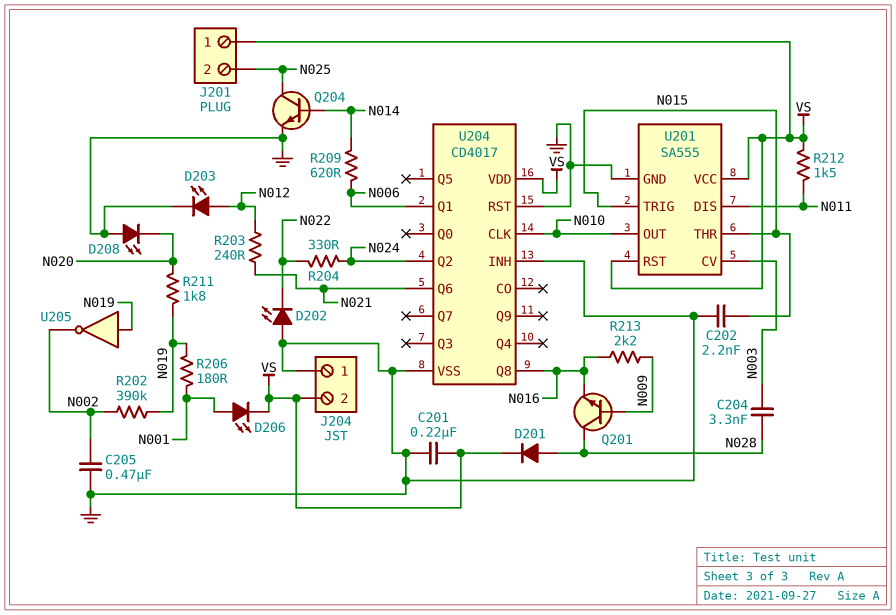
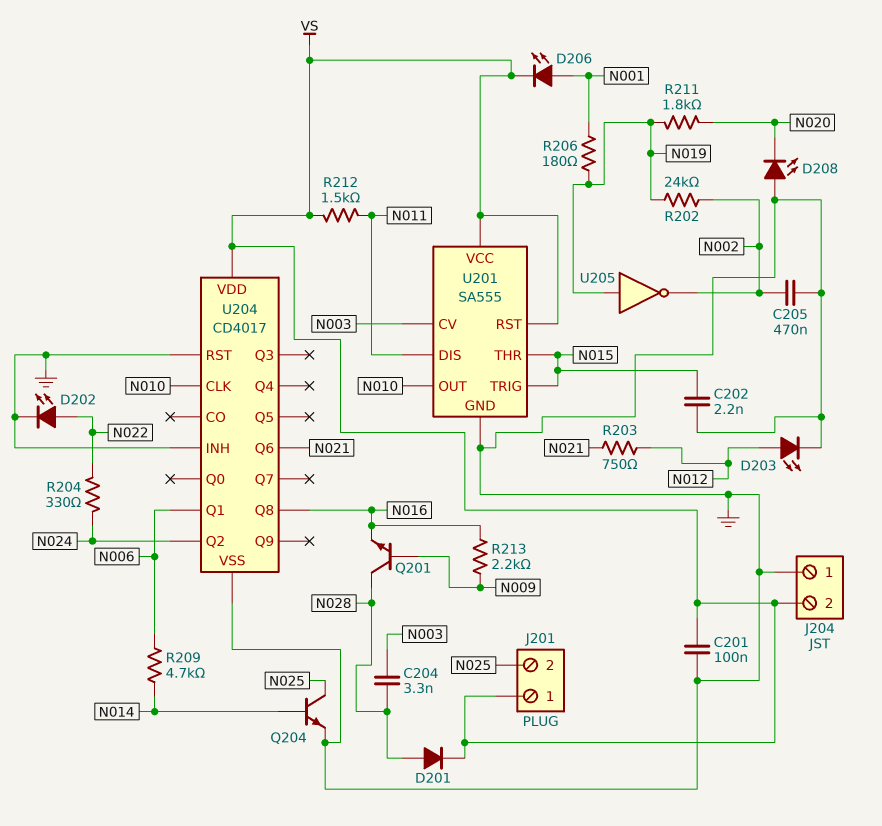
C201: 220nF (GND, VS) -> 100nF (GND, VS)
D202: LED (A GND, K N022) -> LED (A N022, K GND)
R202: 390k (N002, N019) -> 24k (N002, N019)
R203: 240 (N012, N021) -> 750 (N012, N021)
R209: 620 (N006, N014) -> 4.7k (N006, N014)

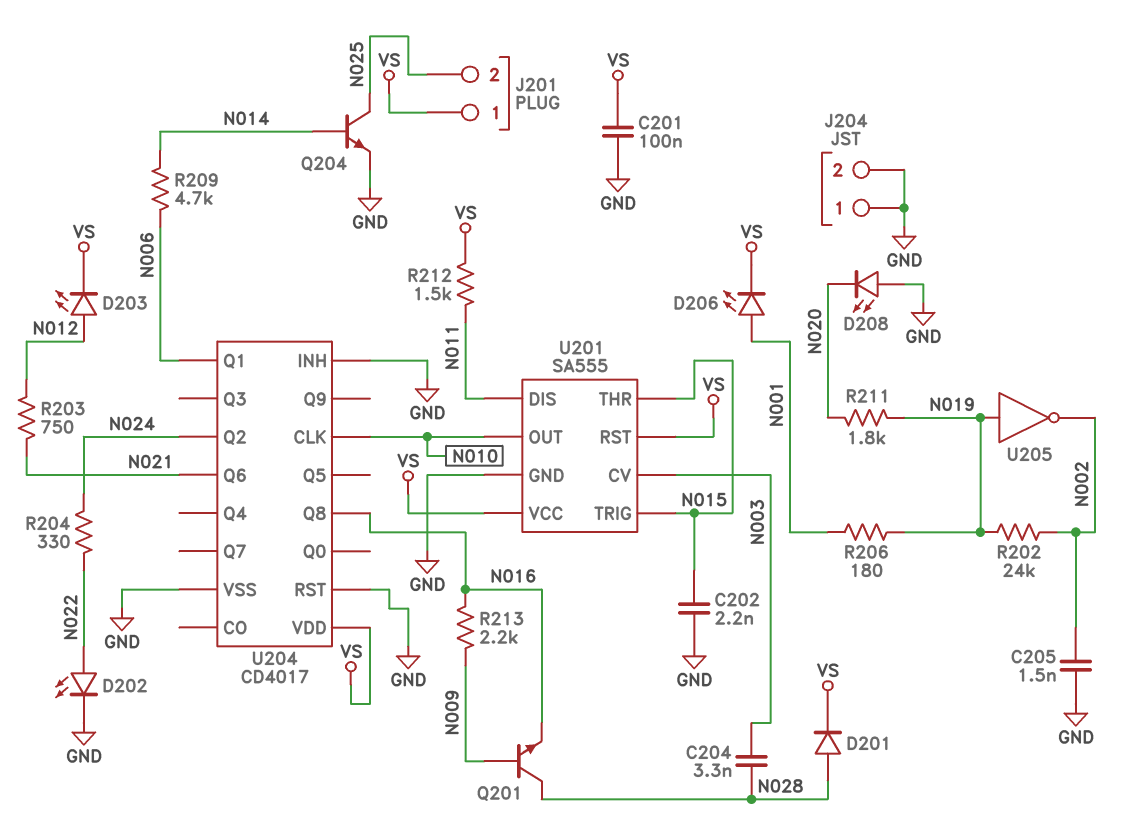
C205: 470nF (GND, N002) -> 1.5nF (GND, N002)
D203: LED (A N012, K GND) -> LED (A N012, K VS)
J204 pin 2: VS -> GND

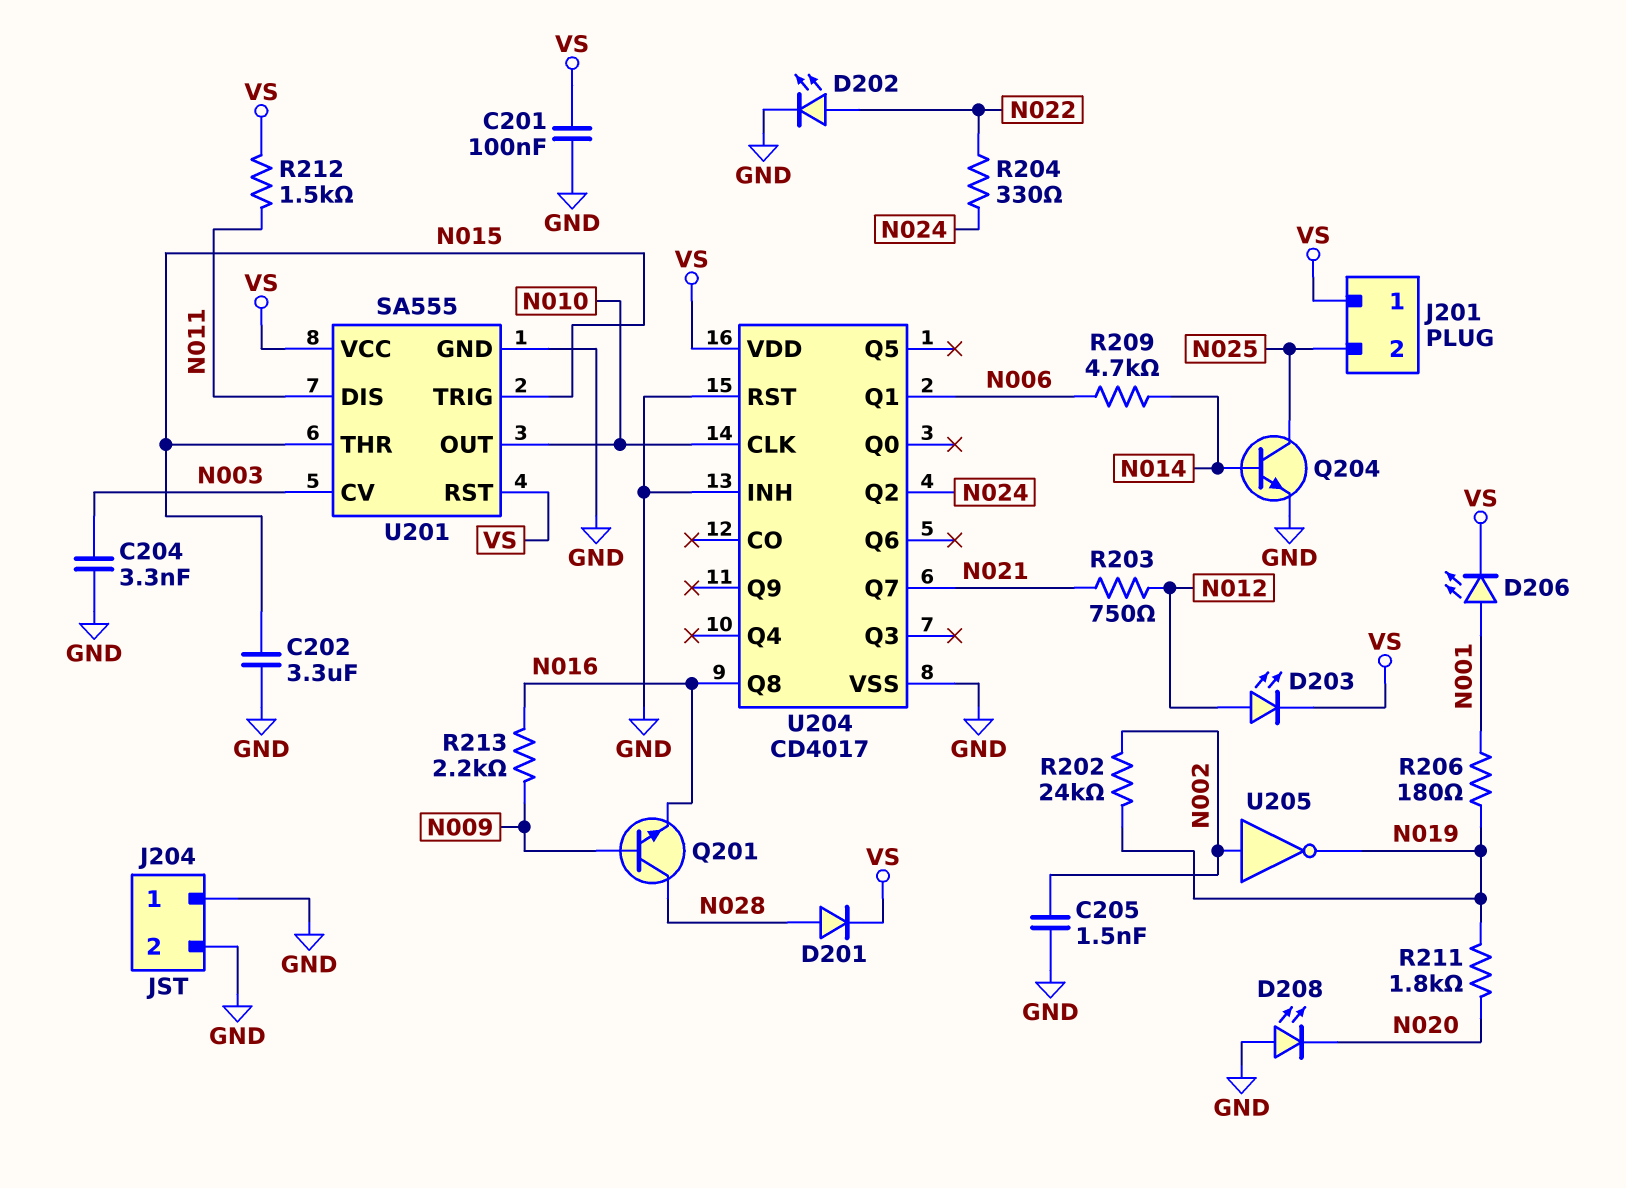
C202: 2.2nF (GND, N015) -> 3.3uF (GND, N015)
C204: 3.3nF (N003, N028) -> 3.3nF (GND, N003)
U204 pin Q6: N021 -> none
U204 pin Q7: none -> N021
U205: NOT (in N019, out N002) -> NOT (in N002, out N019)

